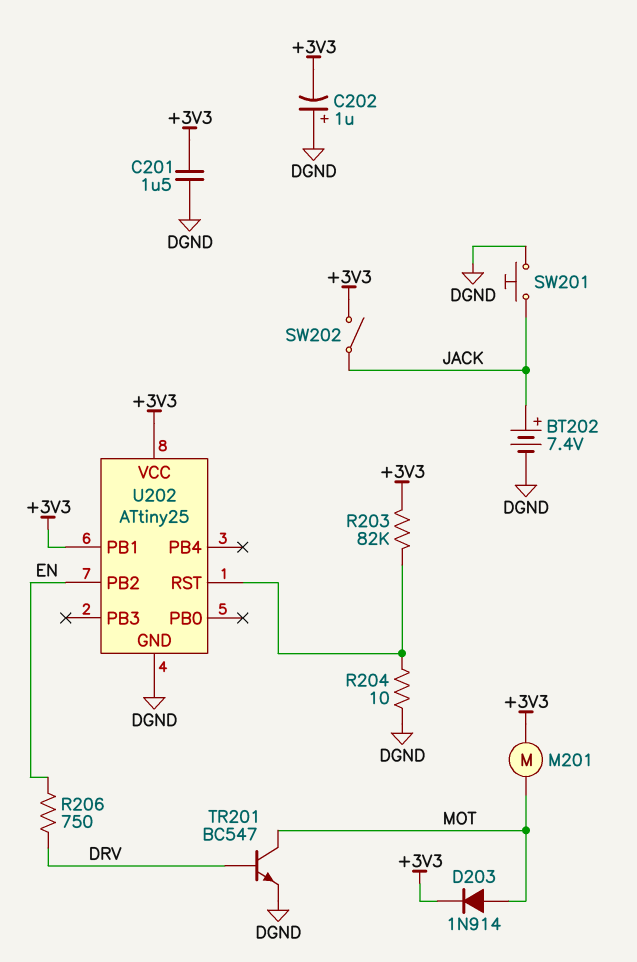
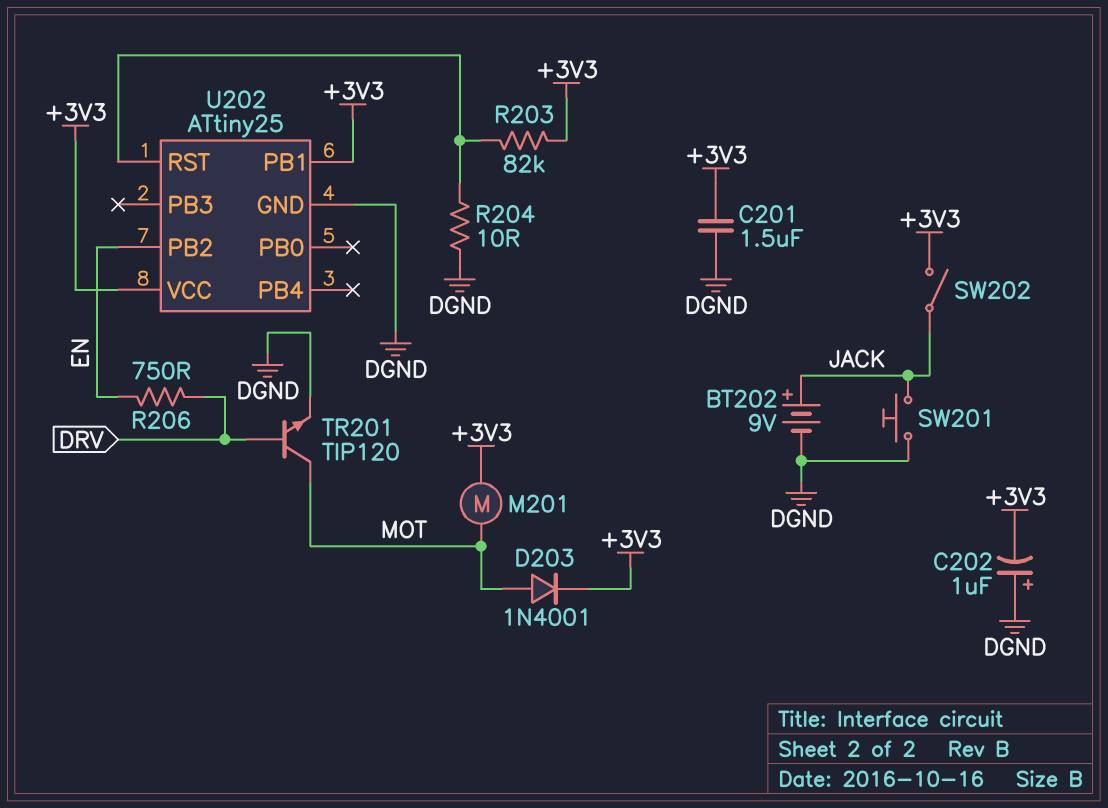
BT202: 7.4V (plus JACK, minus DGND) -> 9V (plus JACK, minus DGND)
D203: diode 1N914 (A MOT, K +3V3) -> diode 1N4001 (A MOT, K +3V3)
TR201: NPN BC547 (B DRV, C MOT, E DGND) -> NPN TIP120 (B DRV, C MOT, E DGND)

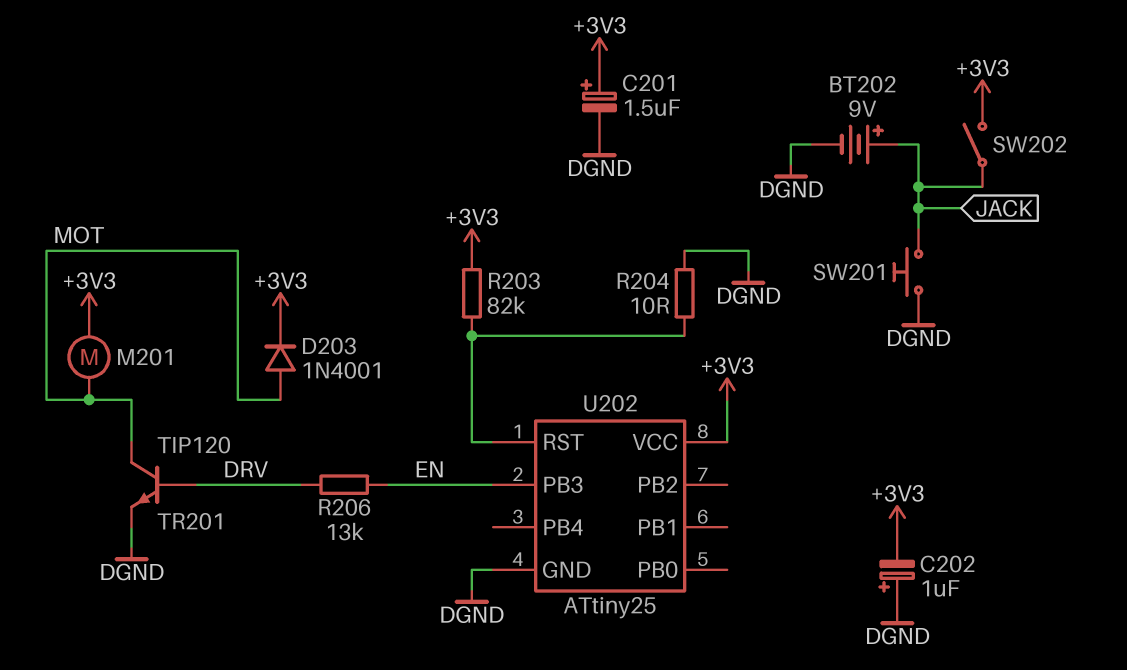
C201: 1.5uF (+3V3, DGND) -> 1.5uF (plus +3V3, minus DGND)
R206: 750 (DRV, EN) -> 13k (DRV, EN)
U202 pin PB1: +3V3 -> none
U202 pin PB2: EN -> none
U202 pin PB3: none -> EN

